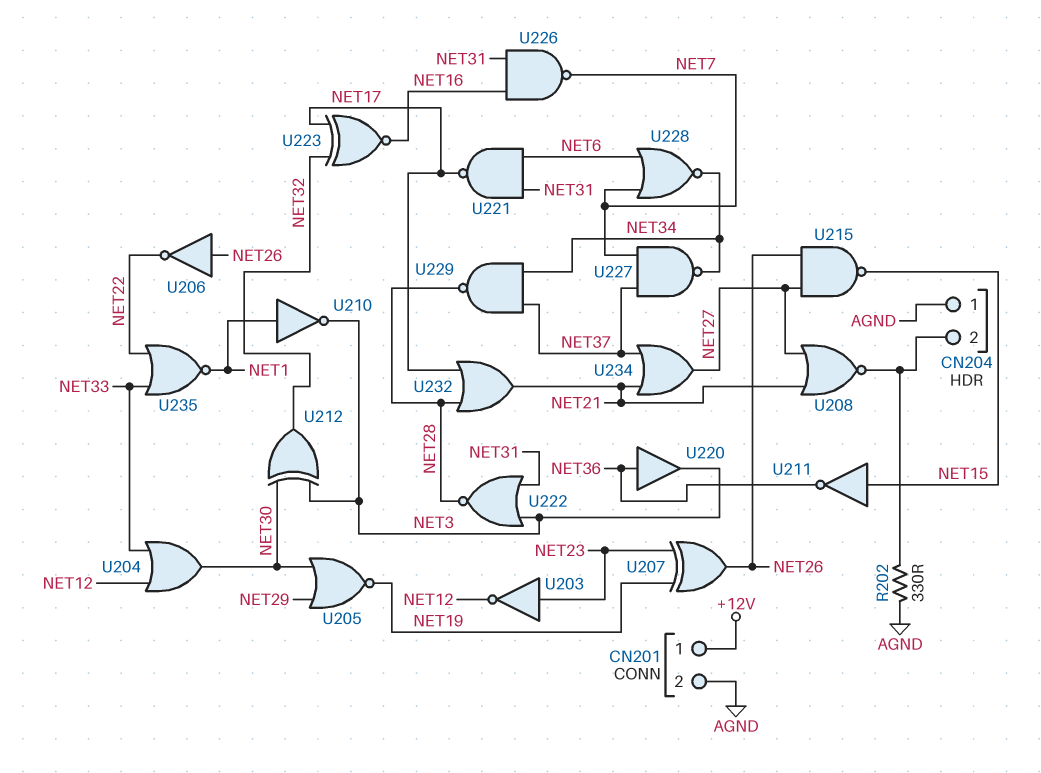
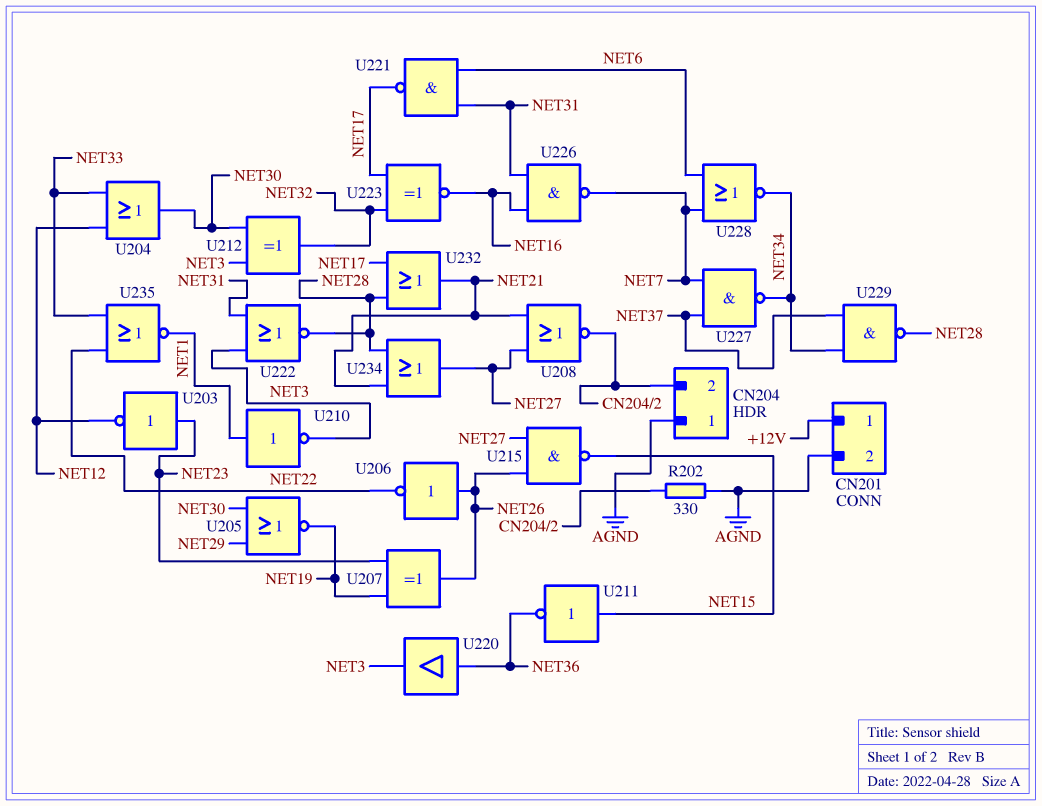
U234: OR (in NET21, in NET37, out NET27) -> OR (in NET21, in NET28, out NET27)

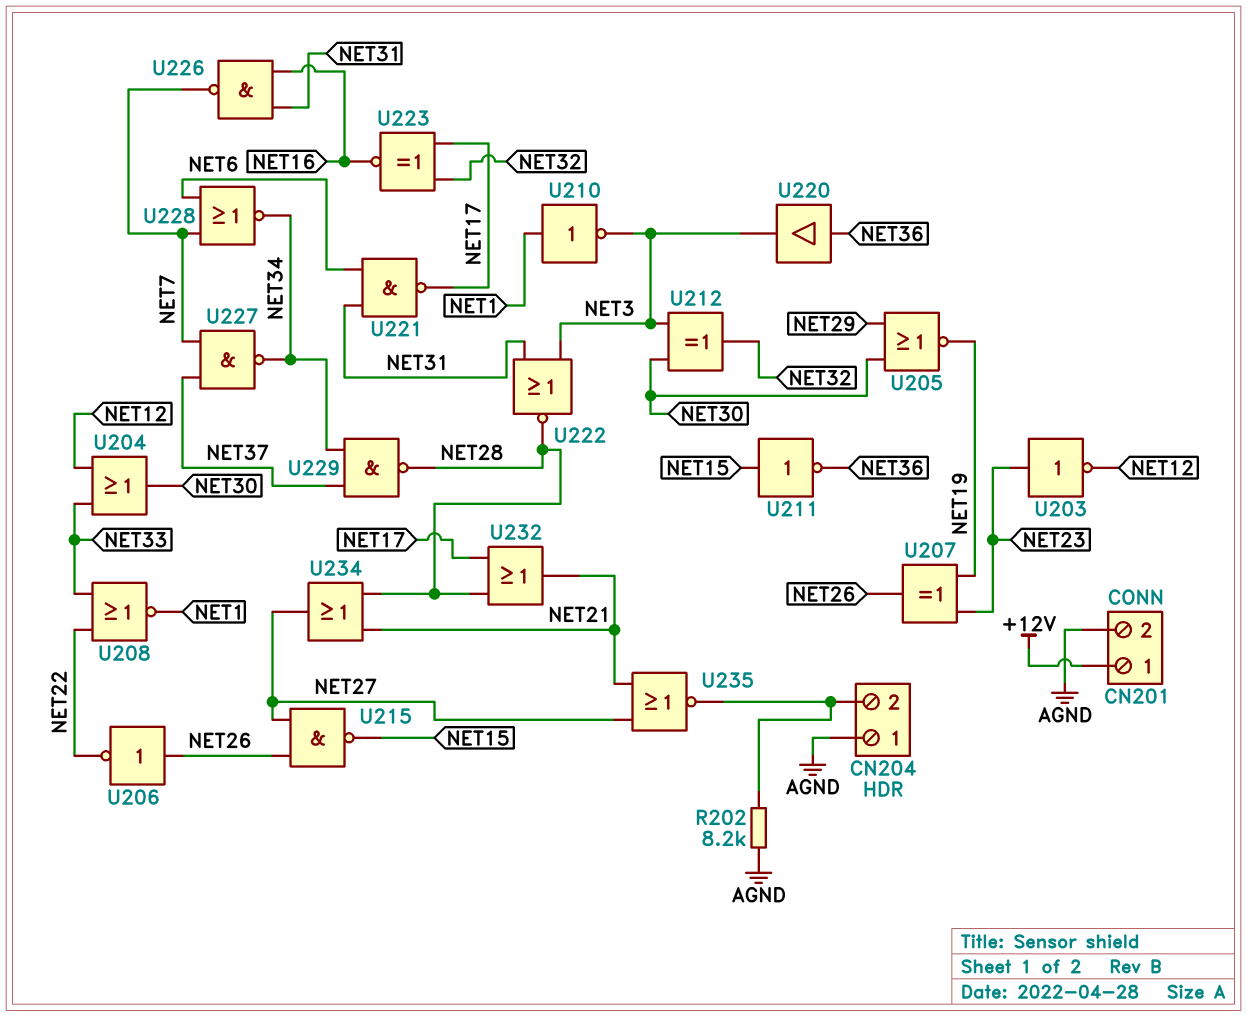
R202: 330 (AGND, CN204/2) -> 8.2k (AGND, CN204/2)
U208: NOR (in NET21, in NET27, out CN204/2) -> NOR (in NET22, in NET33, out NET1)
U235: NOR (in NET22, in NET33, out NET1) -> NOR (in NET21, in NET27, out CN204/2)

